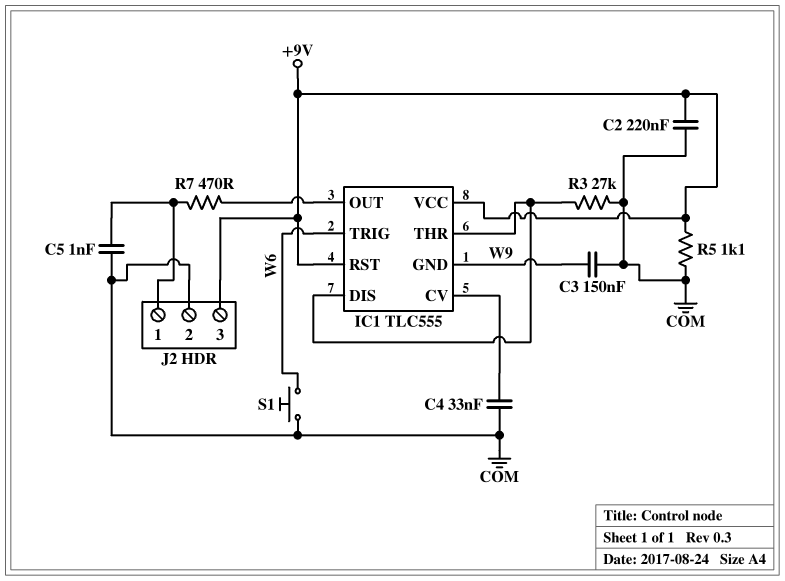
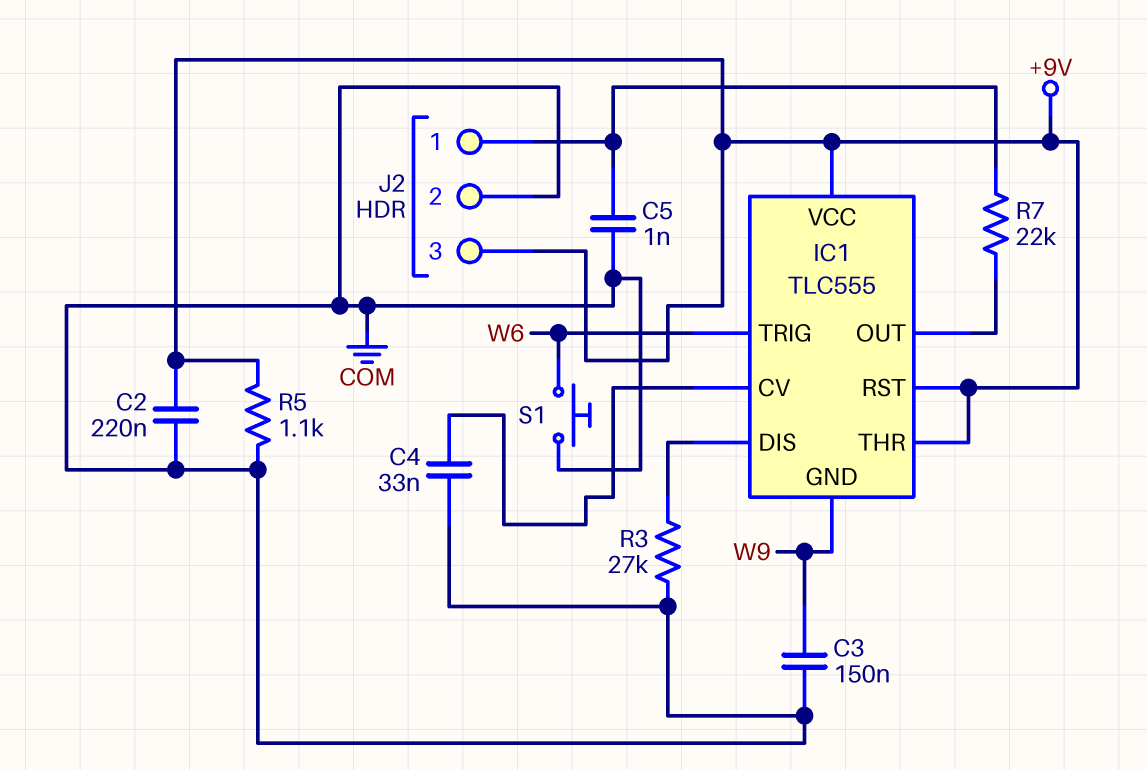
IC1 pin THR: IC1/DIS -> +9V
R7: 470 (IC1/OUT, J2/1) -> 22k (IC1/OUT, J2/1)

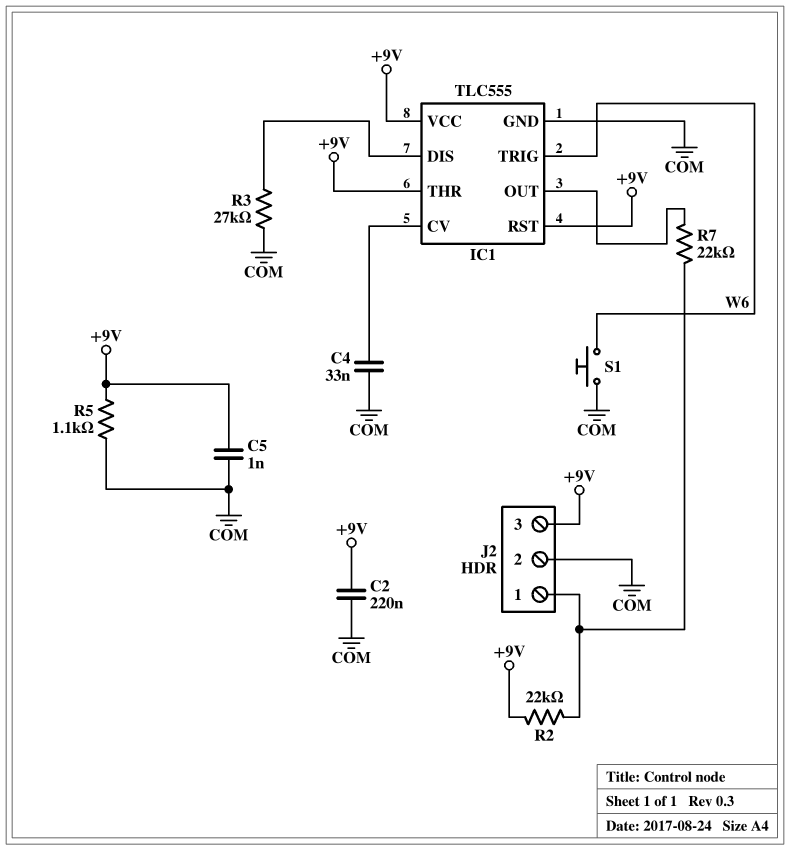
C3: 150nF (COM, W9) -> none
C5: 1nF (COM, J2/1) -> 1nF (+9V, COM)
IC1 pin GND: W9 -> COM
R2: none -> 22k (+9V, J2/1)

